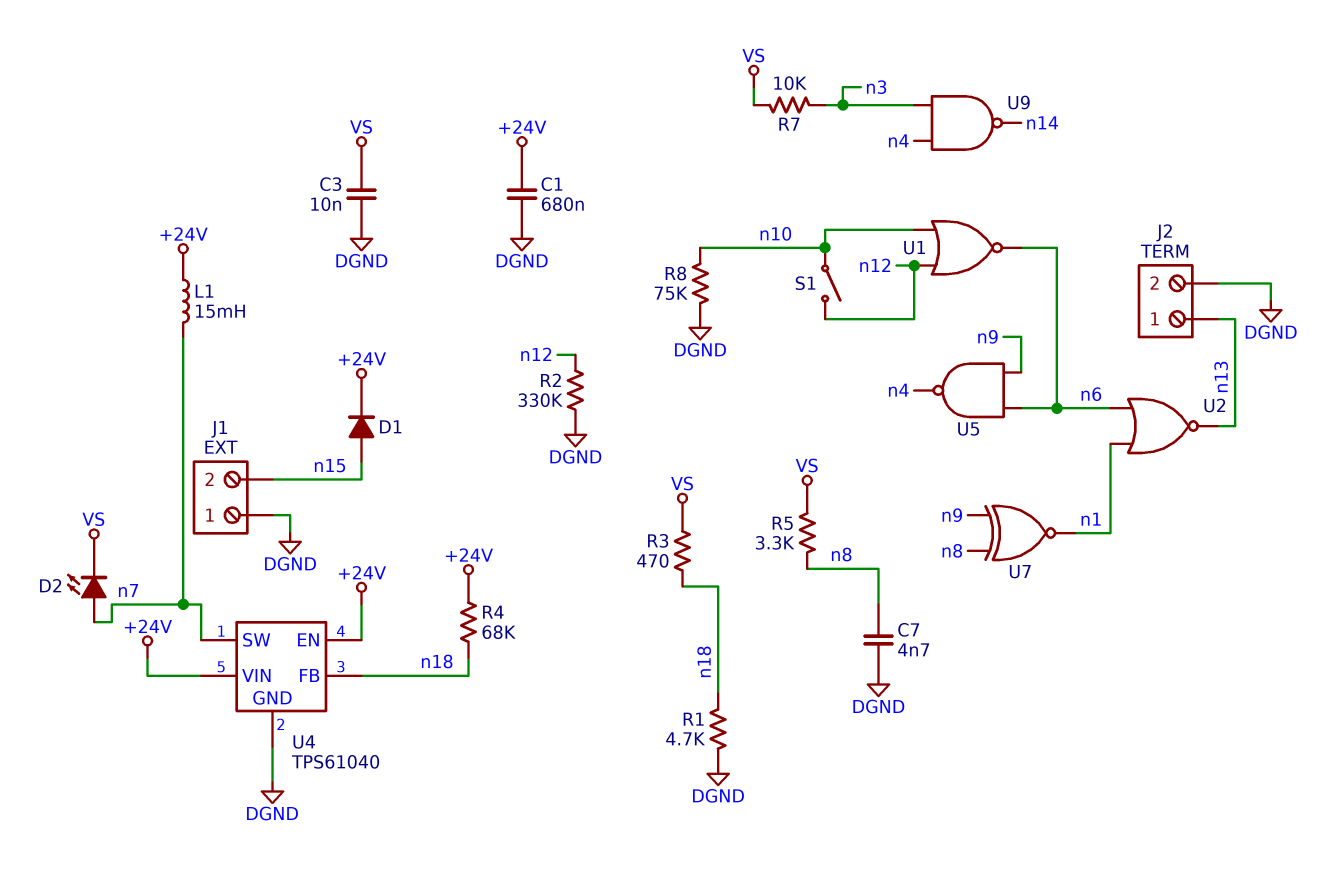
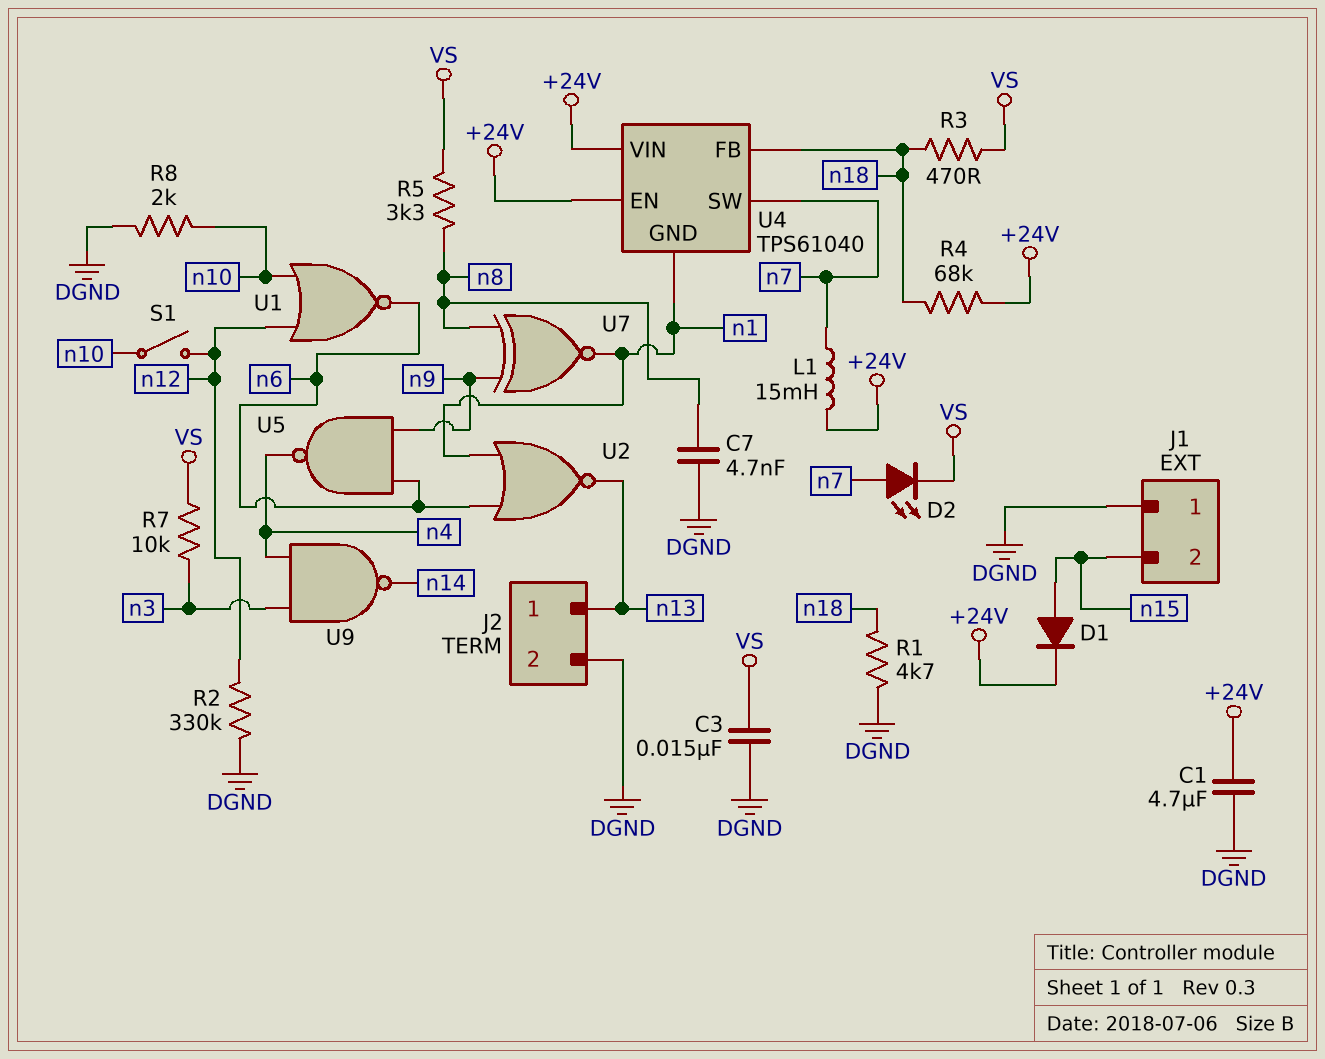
C1: 680nF (+24V, DGND) -> 4.7uF (+24V, DGND)
C3: 10nF (DGND, VS) -> 15nF (DGND, VS)
R8: 75k (DGND, n10) -> 2k (DGND, n10)
U4 pin GND: DGND -> n1

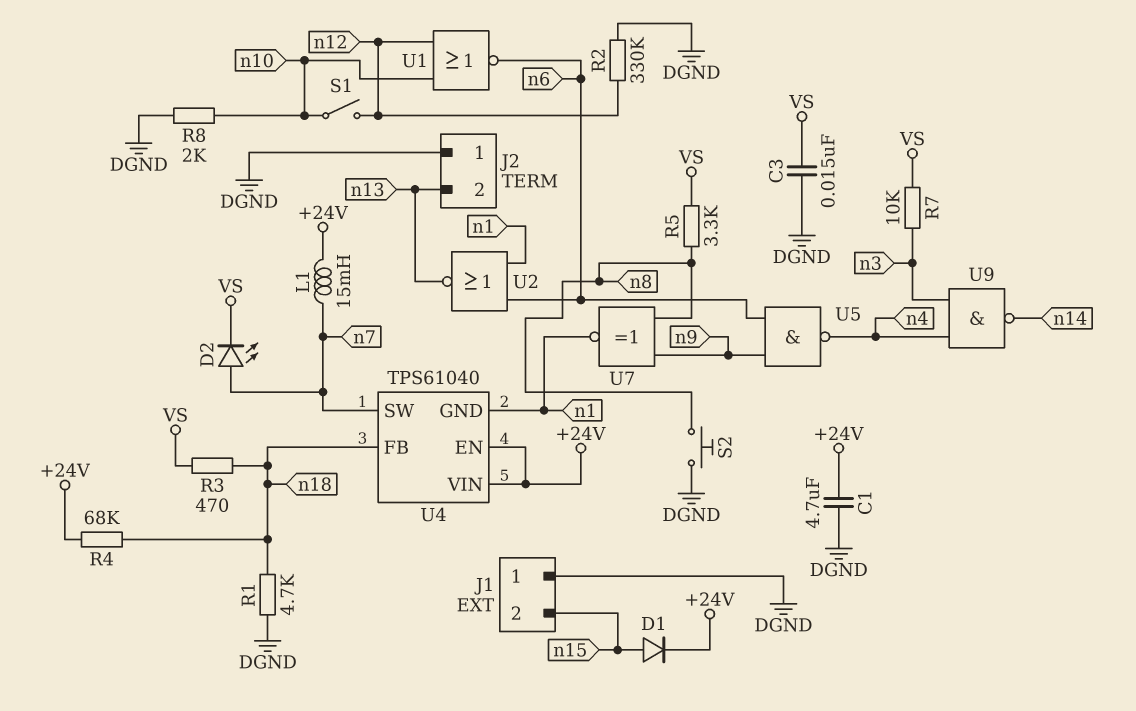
C7: 4.7nF (DGND, n8) -> none
J2 pin 1: n13 -> DGND
J2 pin 2: DGND -> n13
S2: none -> button (DGND, n8)

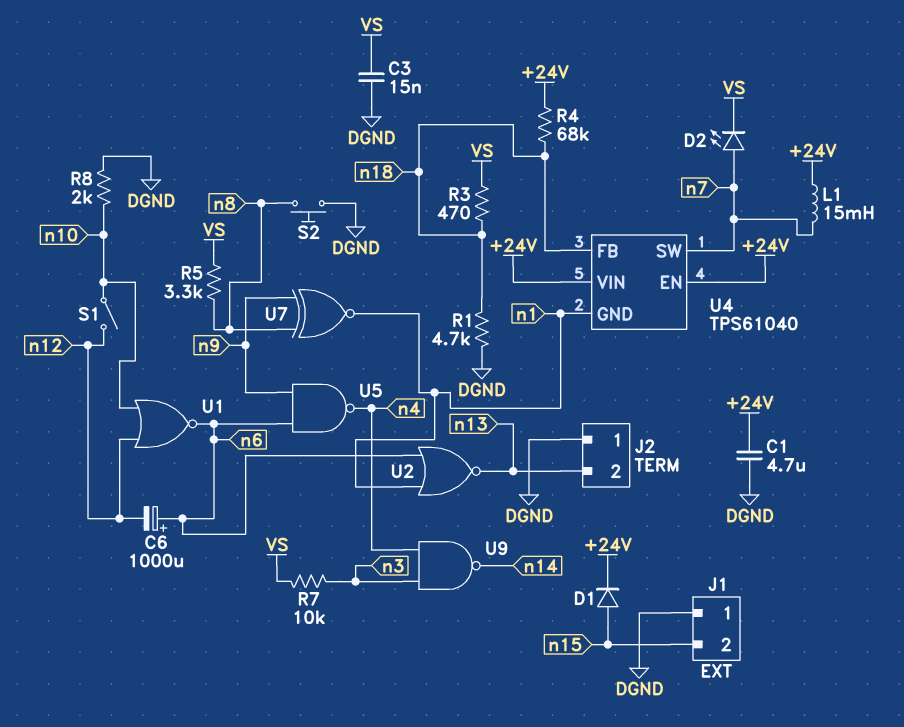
C6: none -> 1000uF (plus n6, minus n12)
R2: 330k (DGND, n12) -> none

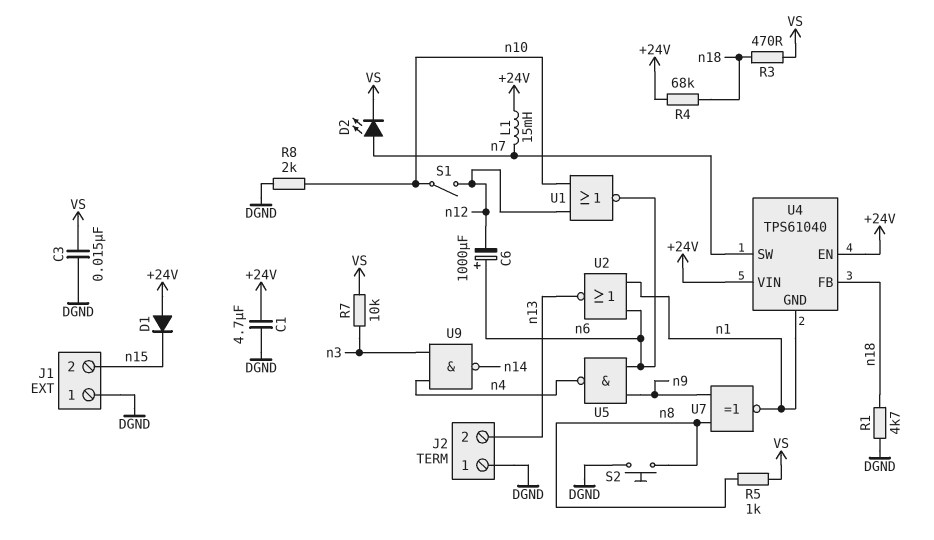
D1: diode (A n15, K +24V) -> diode (A +24V, K n15)
R5: 3.3k (VS, n8) -> 1k (VS, n8)

